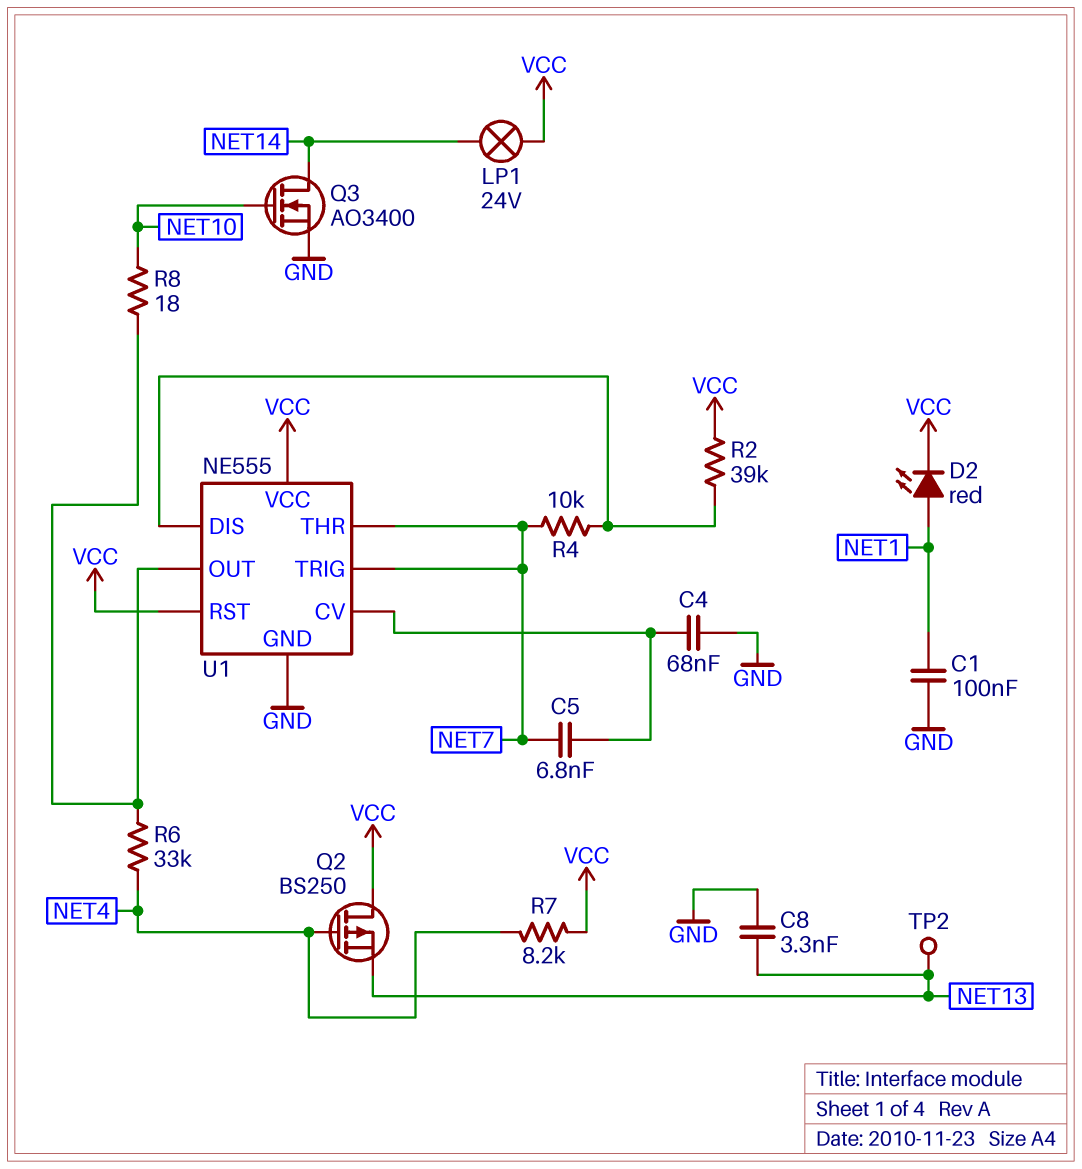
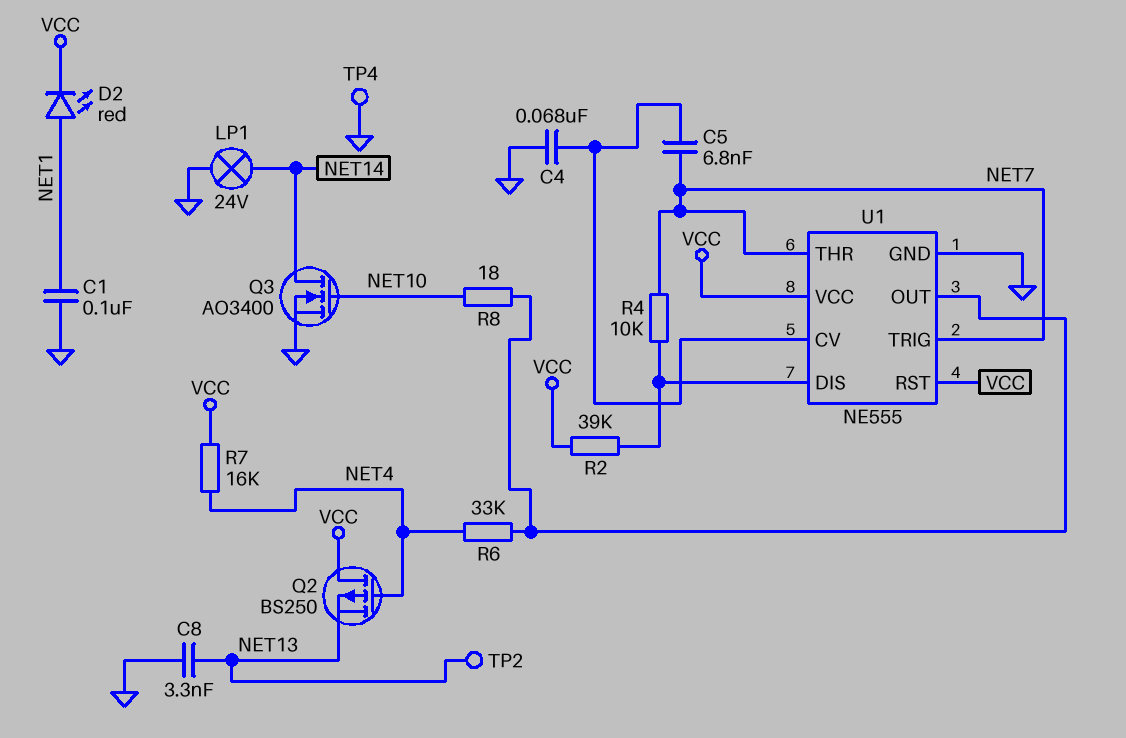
LP1: lamp 24V (NET14, VCC) -> lamp 24V (GND, NET14)
R7: 8.2k (NET4, VCC) -> 16k (NET4, VCC)
TP4: none -> test point (GND)

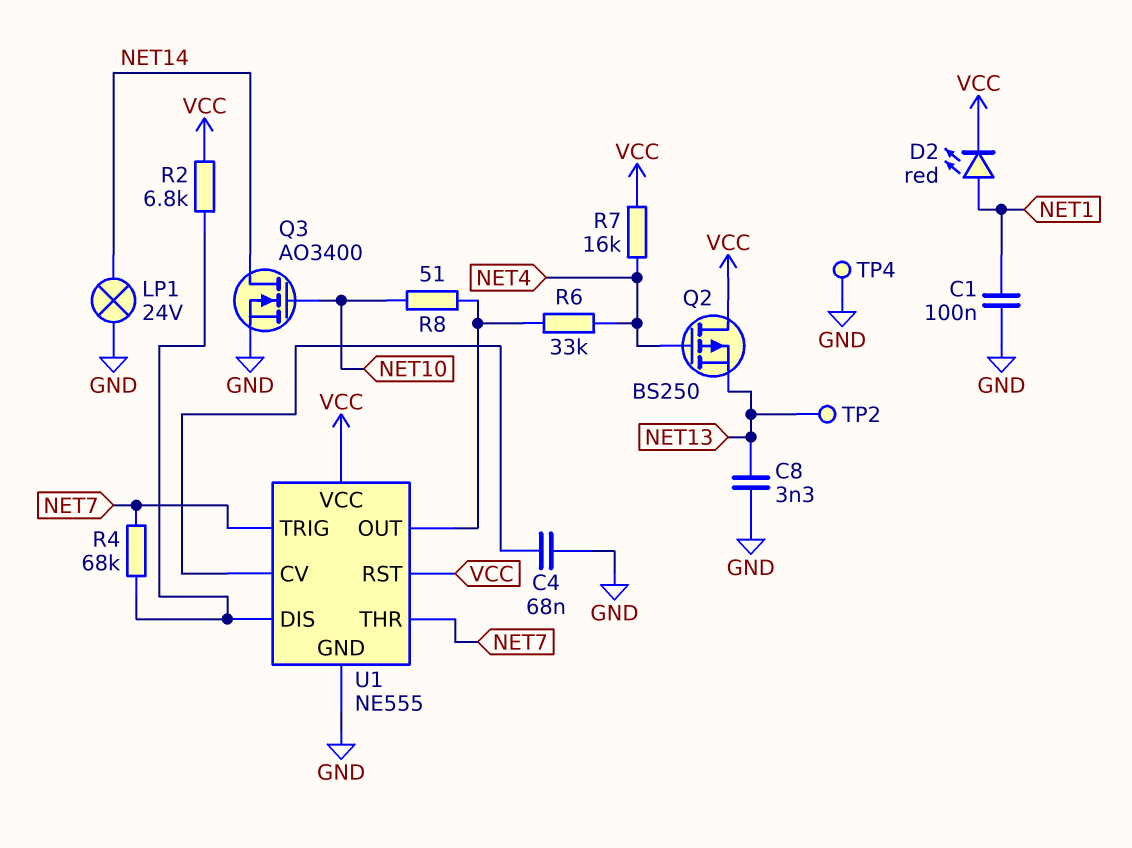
C5: 6.8nF (NET7, U1/CV) -> none
R2: 39k (U1/DIS, VCC) -> 6.8k (U1/DIS, VCC)
R4: 10k (NET7, U1/DIS) -> 68k (NET7, U1/DIS)
R8: 18 (NET10, U1/OUT) -> 51 (NET10, U1/OUT)

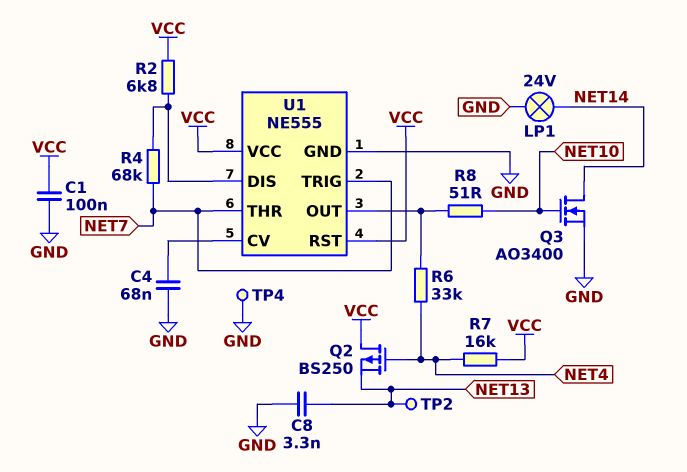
C1: 100nF (GND, NET1) -> 100nF (GND, VCC)
D2: LED red (A NET1, K VCC) -> none

